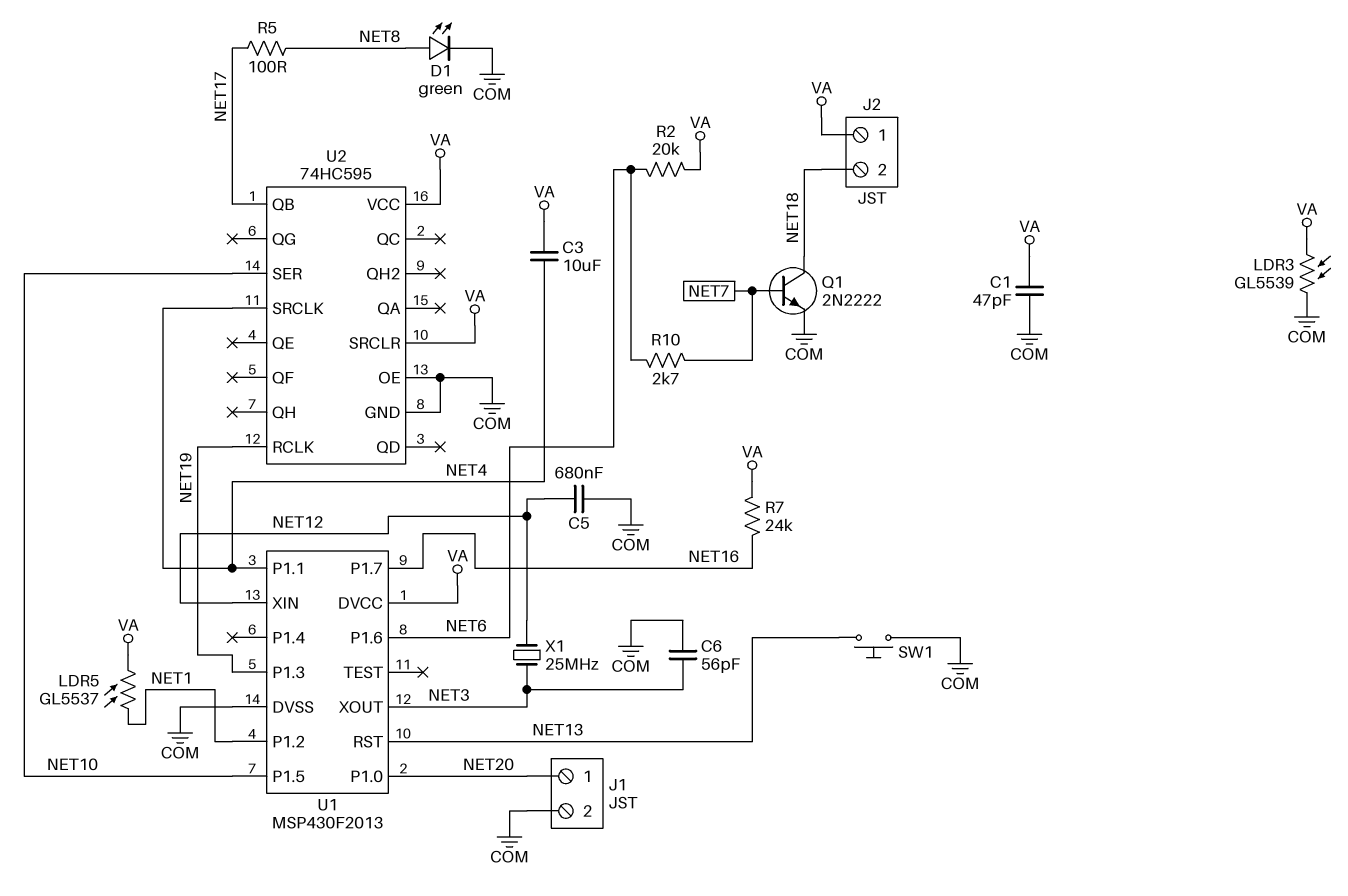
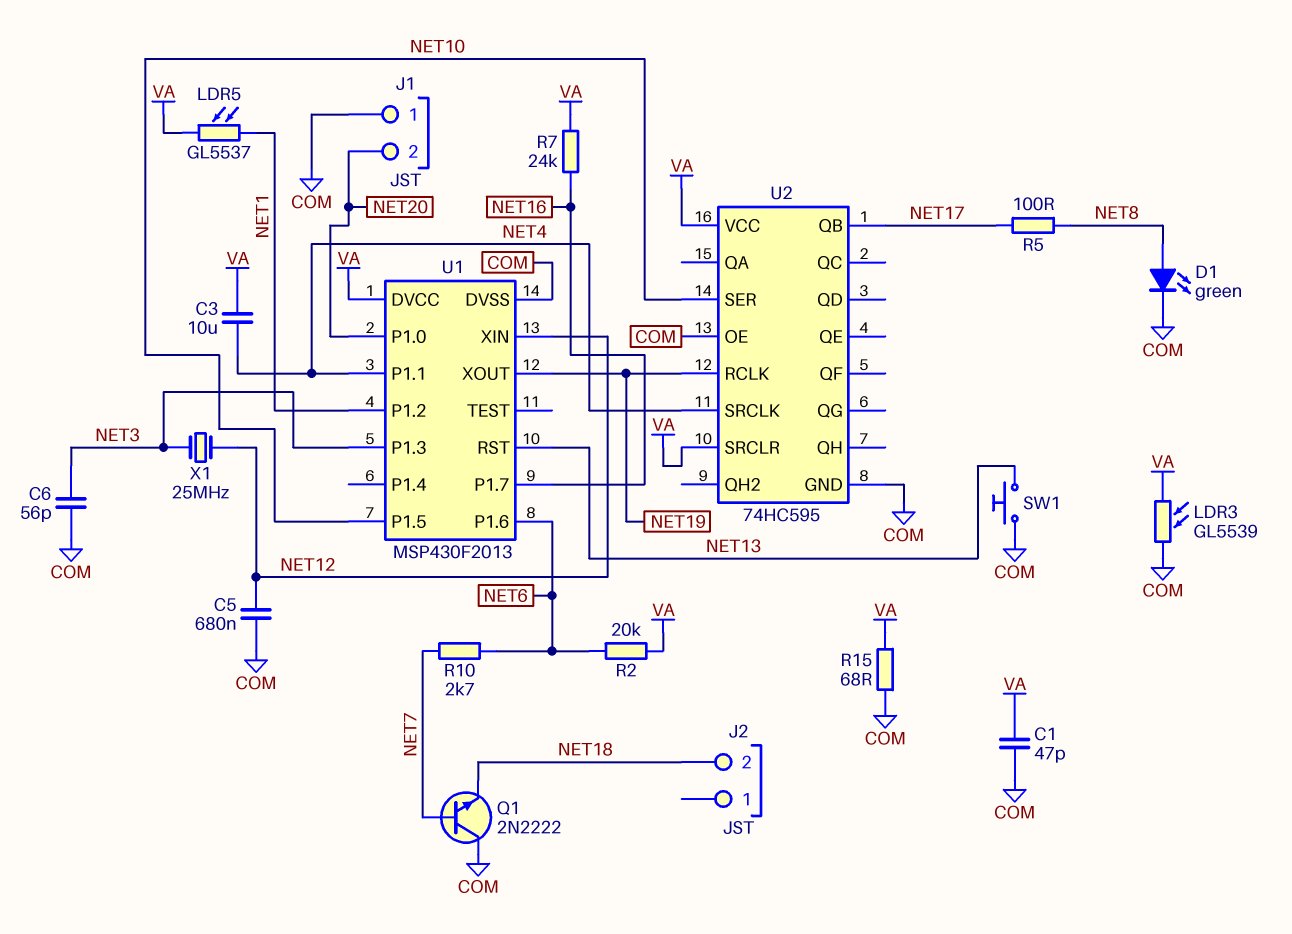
J1 pin 1: NET20 -> COM
J1 pin 2: COM -> NET20
J2 pin 1: VA -> none
Q1: NPN 2N2222 (B NET7, C NET18, E COM) -> NPN 2N2222 (B NET7, C COM, E NET18)
R15: none -> 68 (COM, VA)
U1 pin P1.3: NET19 -> NET3
U1 pin XOUT: NET3 -> NET19

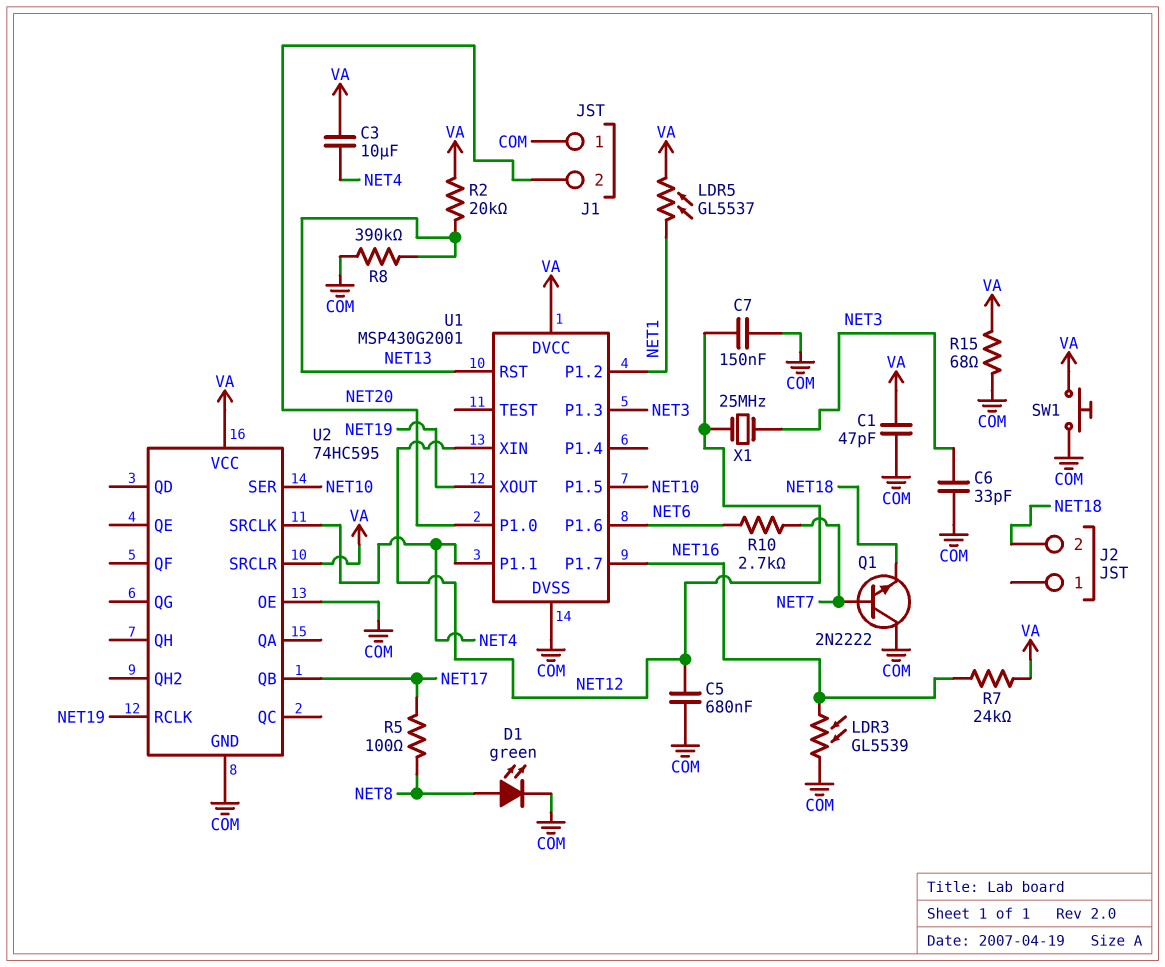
C6: 56pF (COM, NET3) -> 33pF (COM, NET3)
C7: none -> 150nF (COM, NET12)
LDR3: GL5539 (COM, VA) -> GL5539 (COM, NET16)
R2: 20k (NET6, VA) -> 20k (NET13, VA)
R8: none -> 390k (COM, NET13)
SW1: button (COM, NET13) -> button (COM, VA)
U1: MSP430F2013 -> MSP430G2001

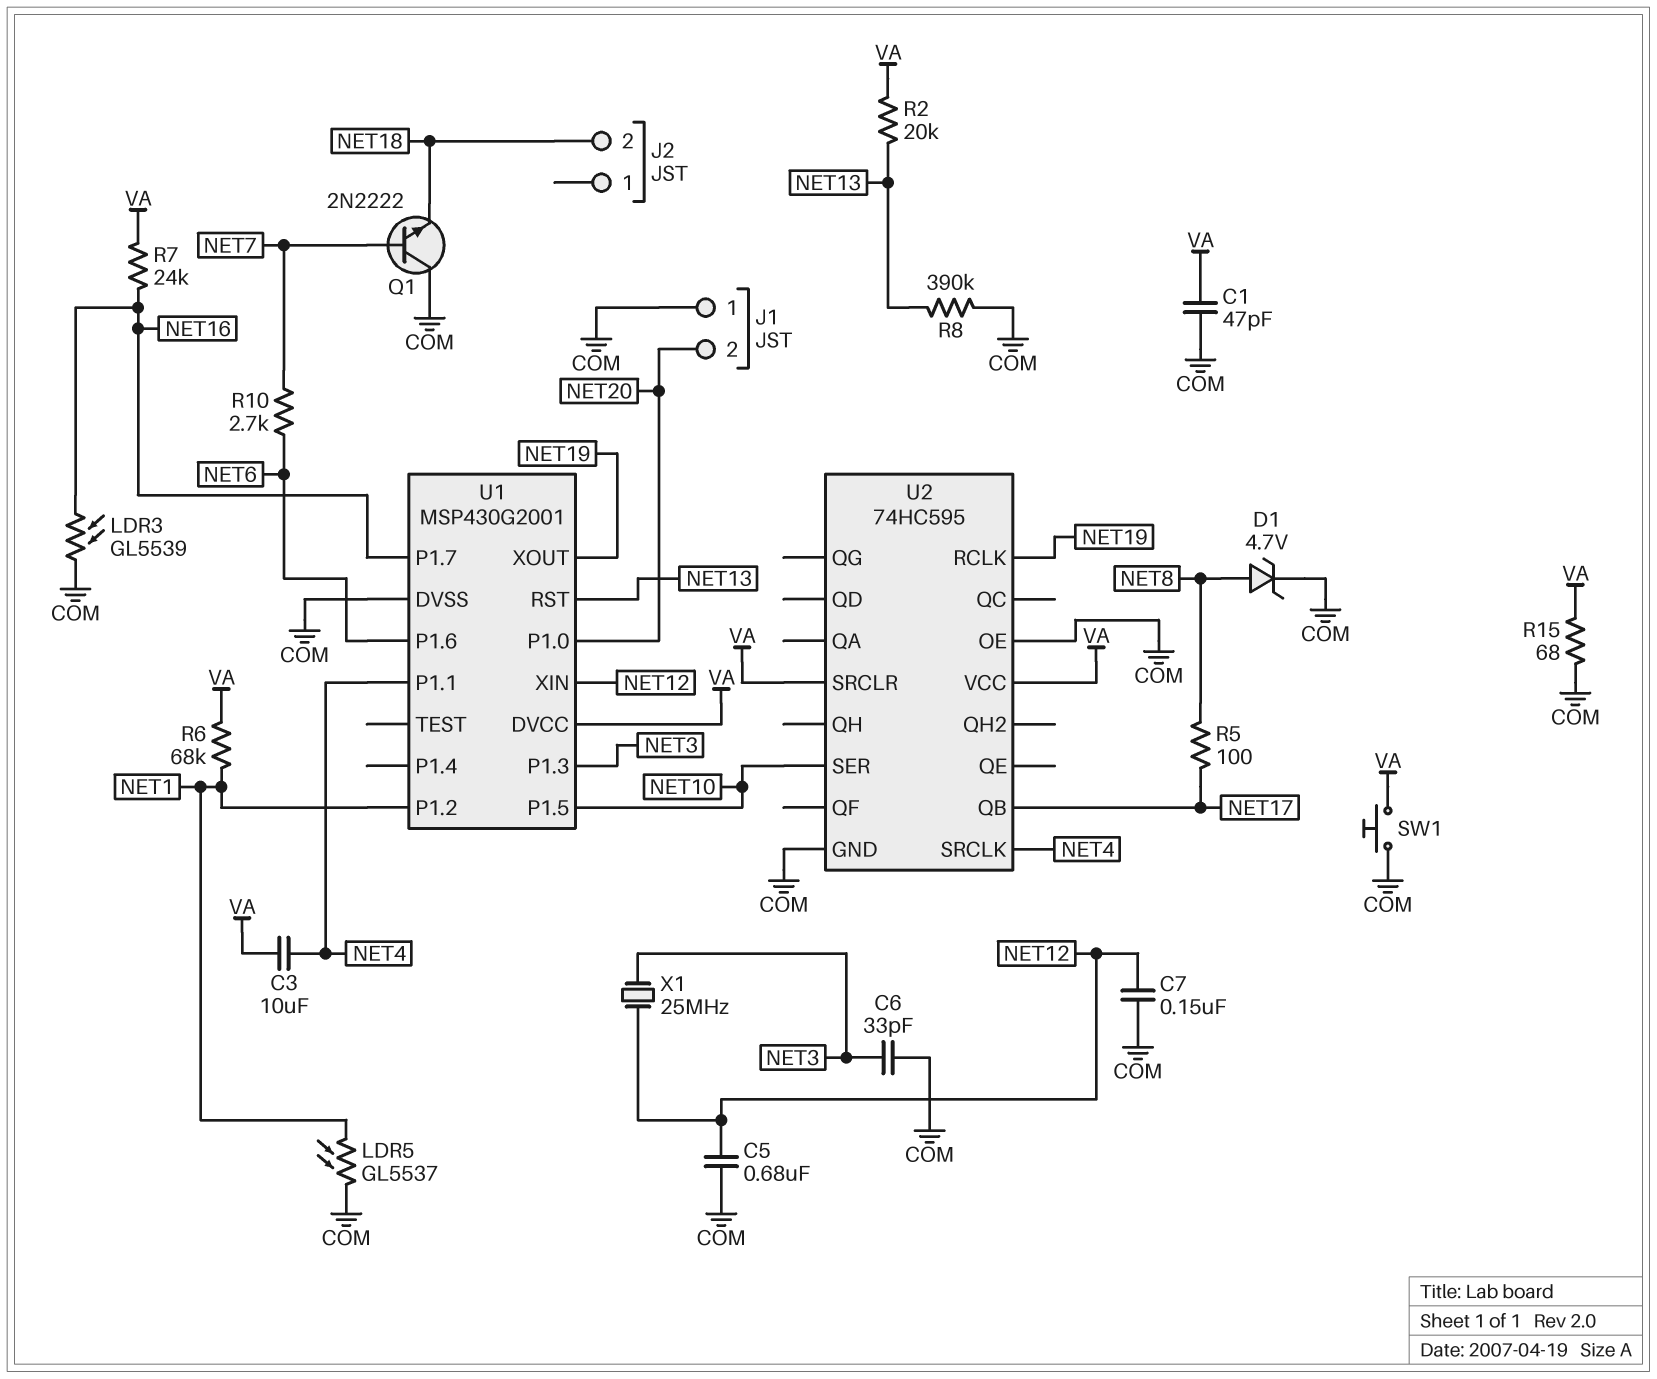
D1: LED green (A NET8, K COM) -> zener 4.7V (A NET8, K COM)
LDR5: GL5537 (NET1, VA) -> GL5537 (COM, NET1)
R6: none -> 68k (NET1, VA)

